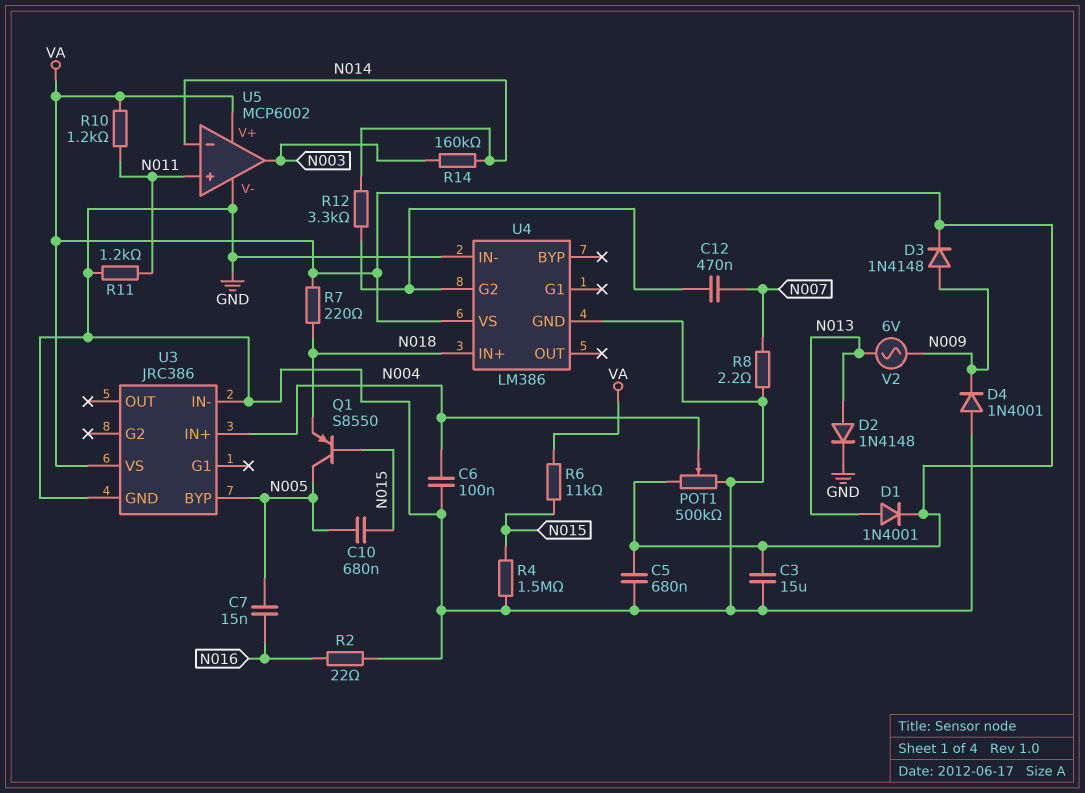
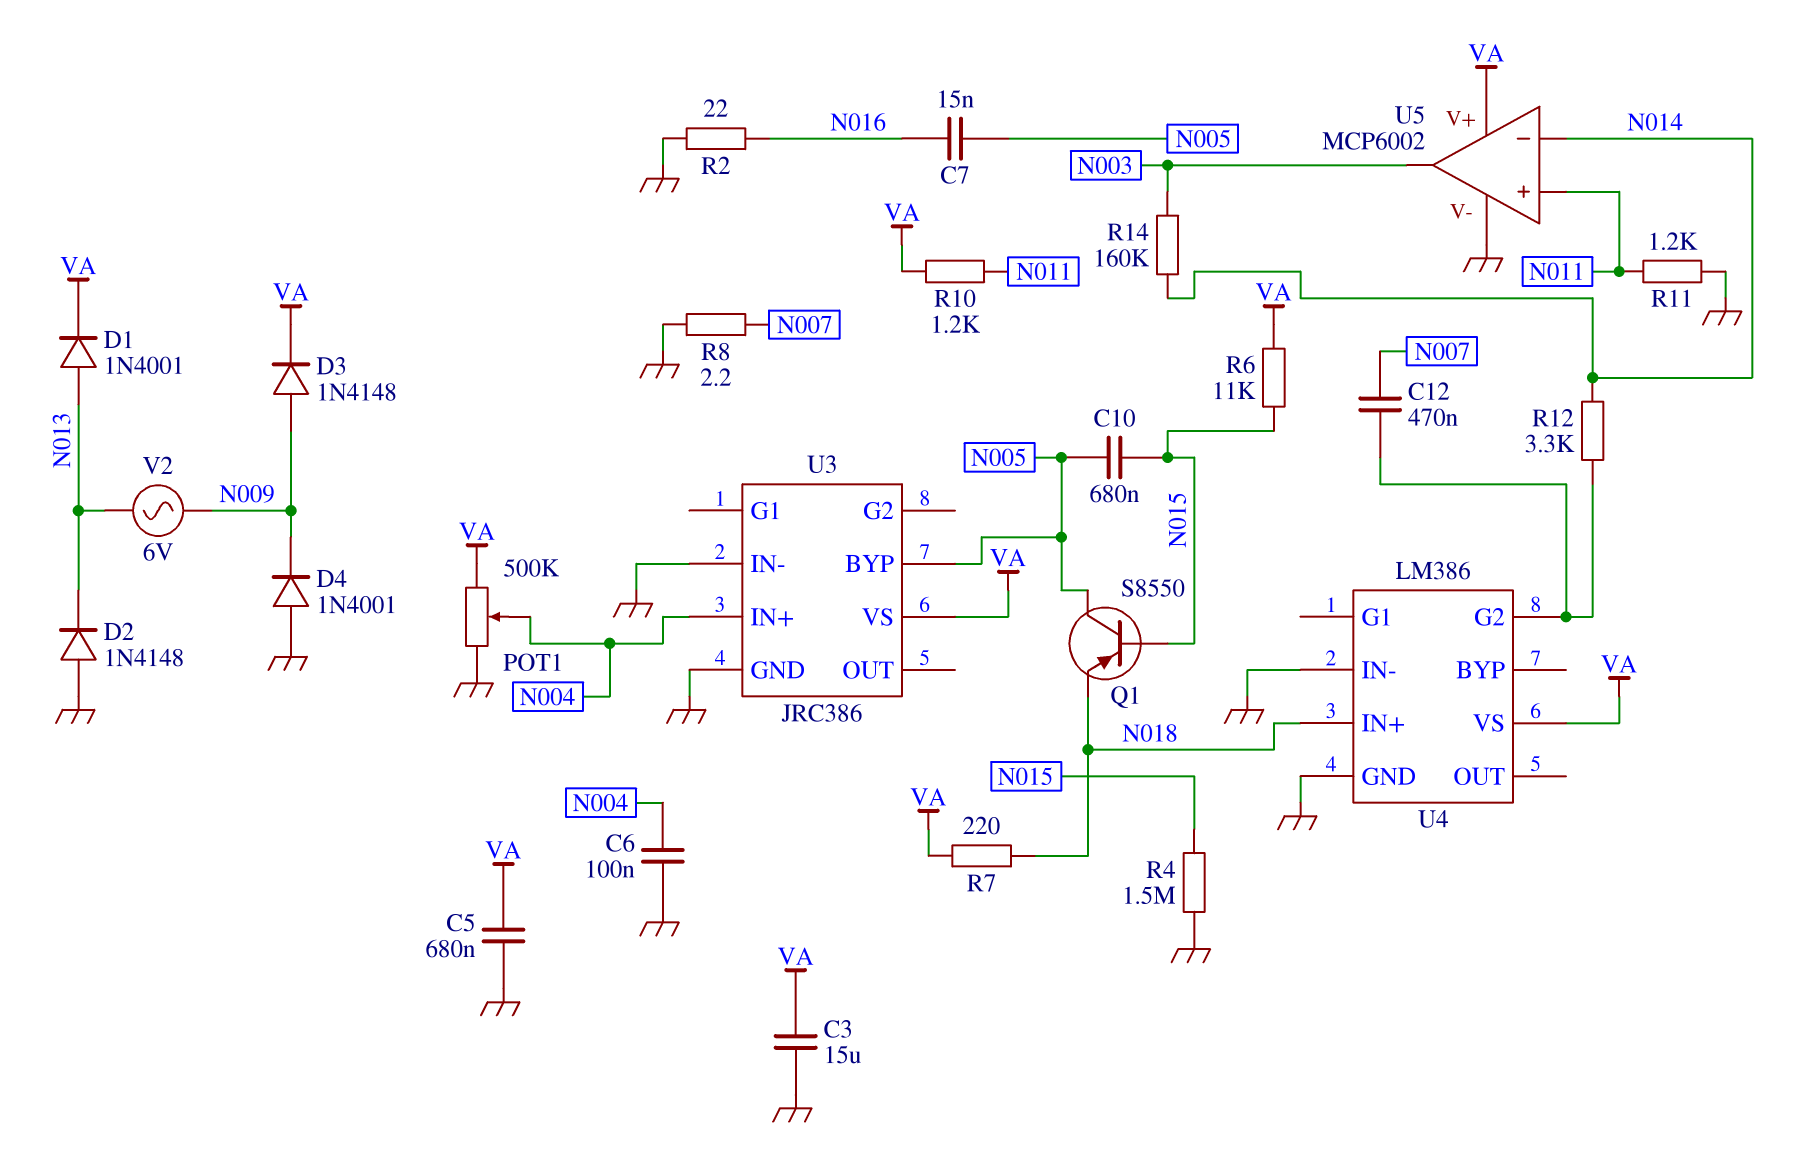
D2: diode 1N4148 (A N013, K GND) -> diode 1N4148 (A GND, K N013)

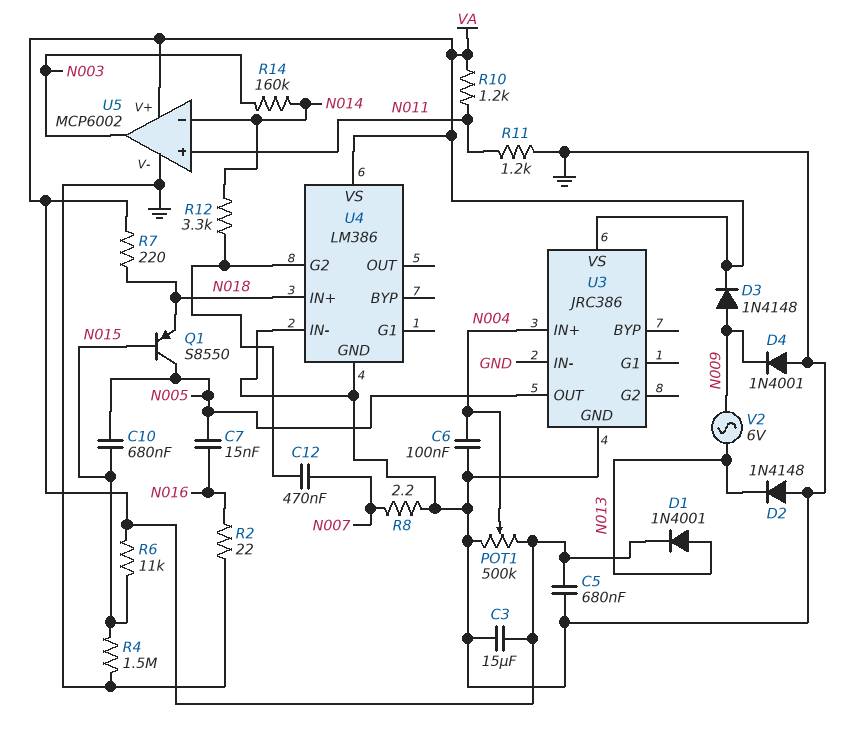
U3 pin BYP: N005 -> none
U3 pin OUT: none -> N005

